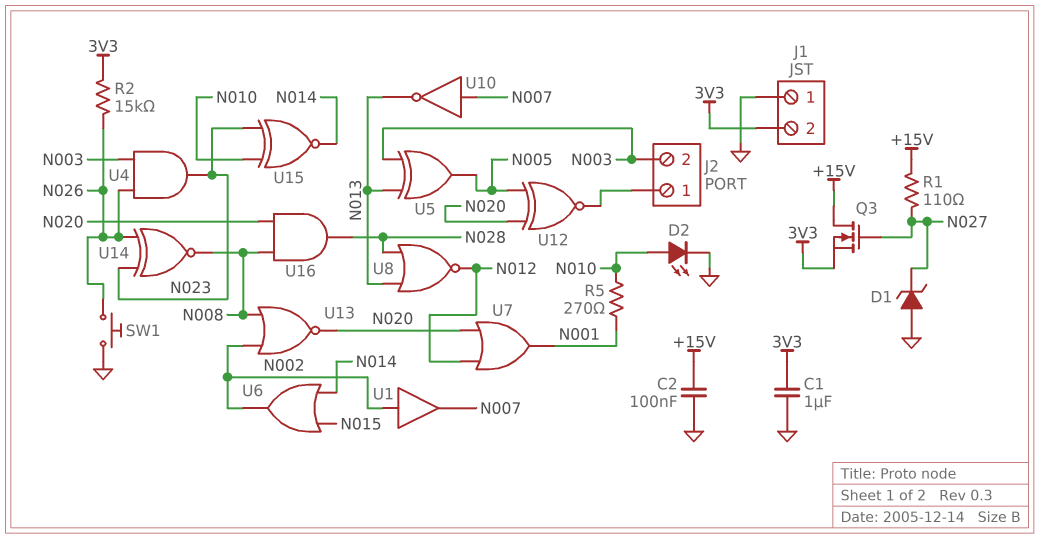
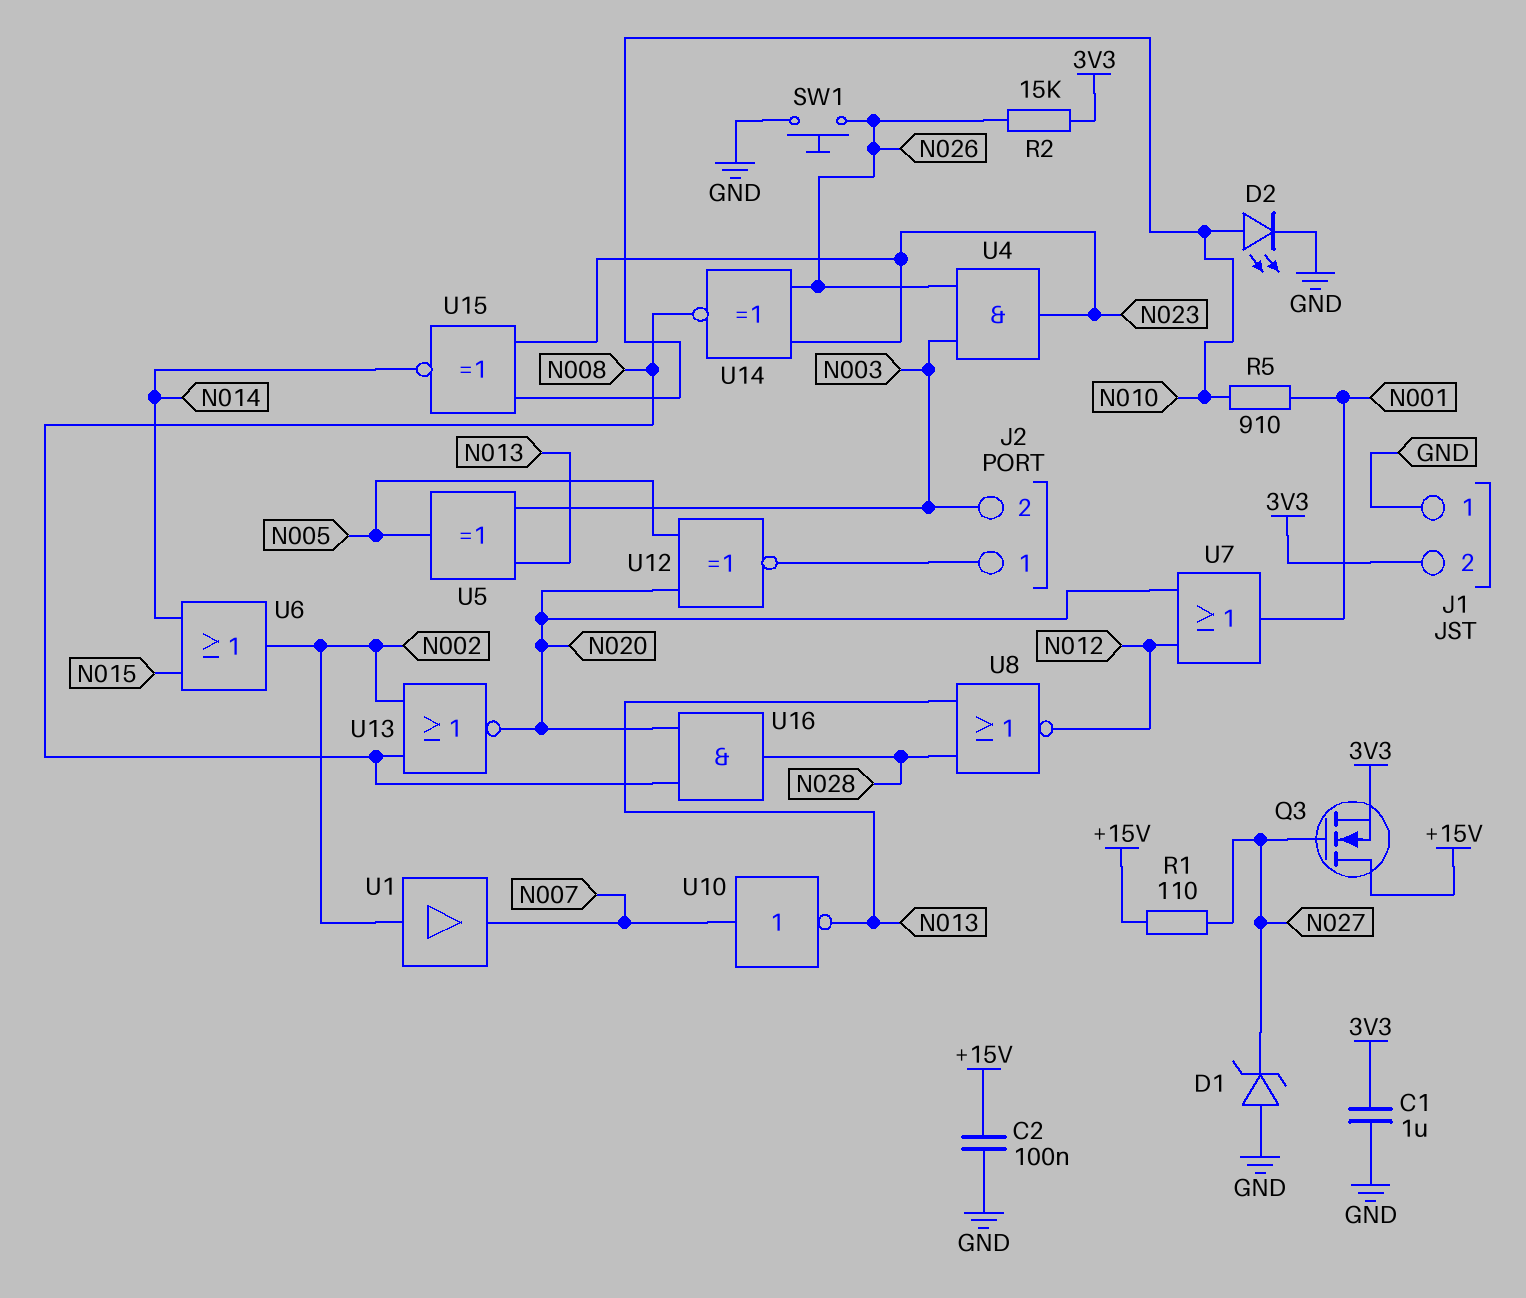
R5: 270 (N001, N010) -> 910 (N001, N010)

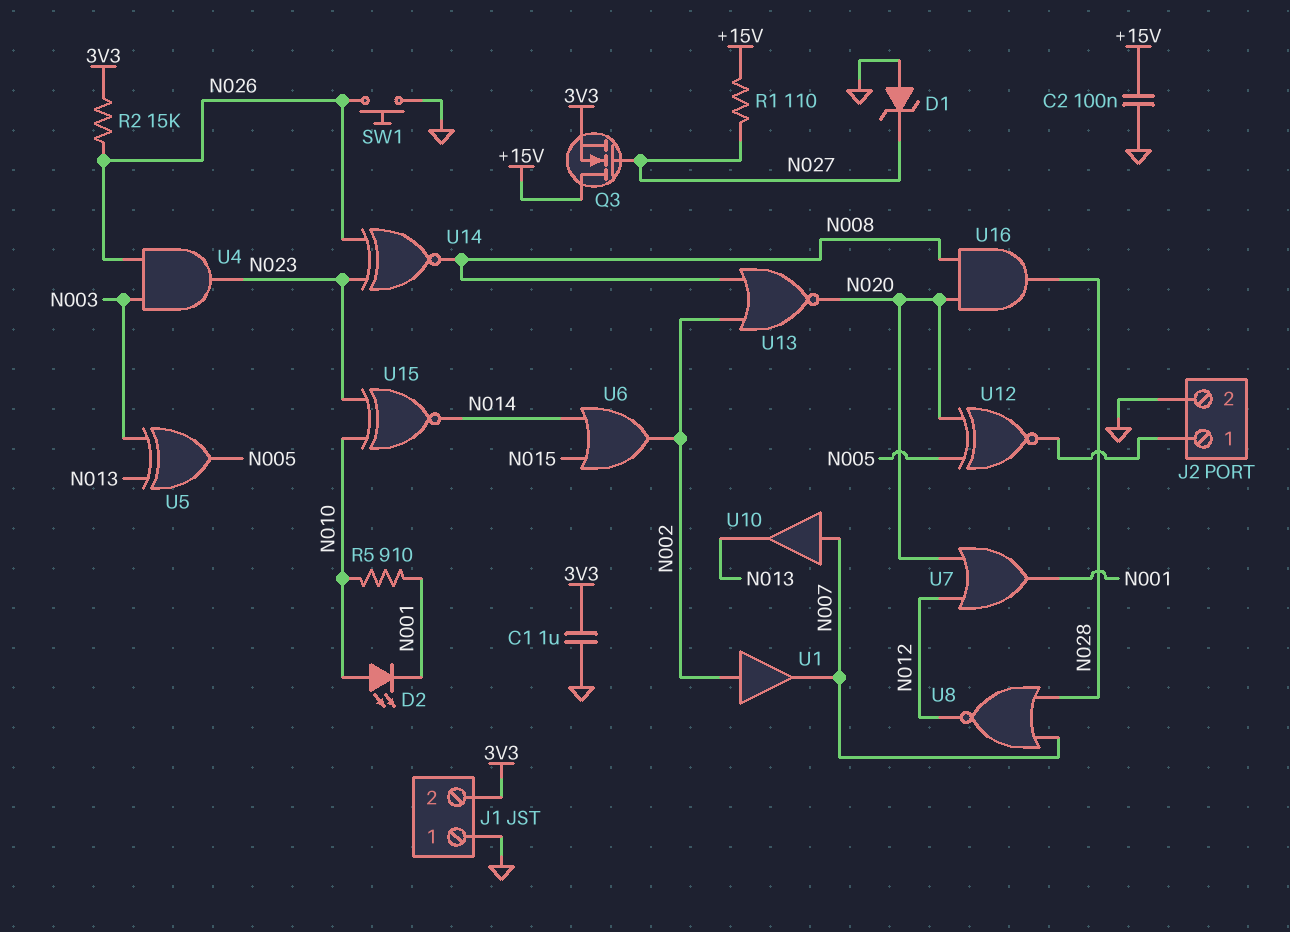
D2: LED (A N010, K GND) -> LED (A N010, K N001)
J2 pin 2: N003 -> GND
U8: NOR (in N013, in N028, out N012) -> NOR (in N007, in N028, out N012)
U10: NOT (in N007, out N013) -> buffer (in N007, out N013)

